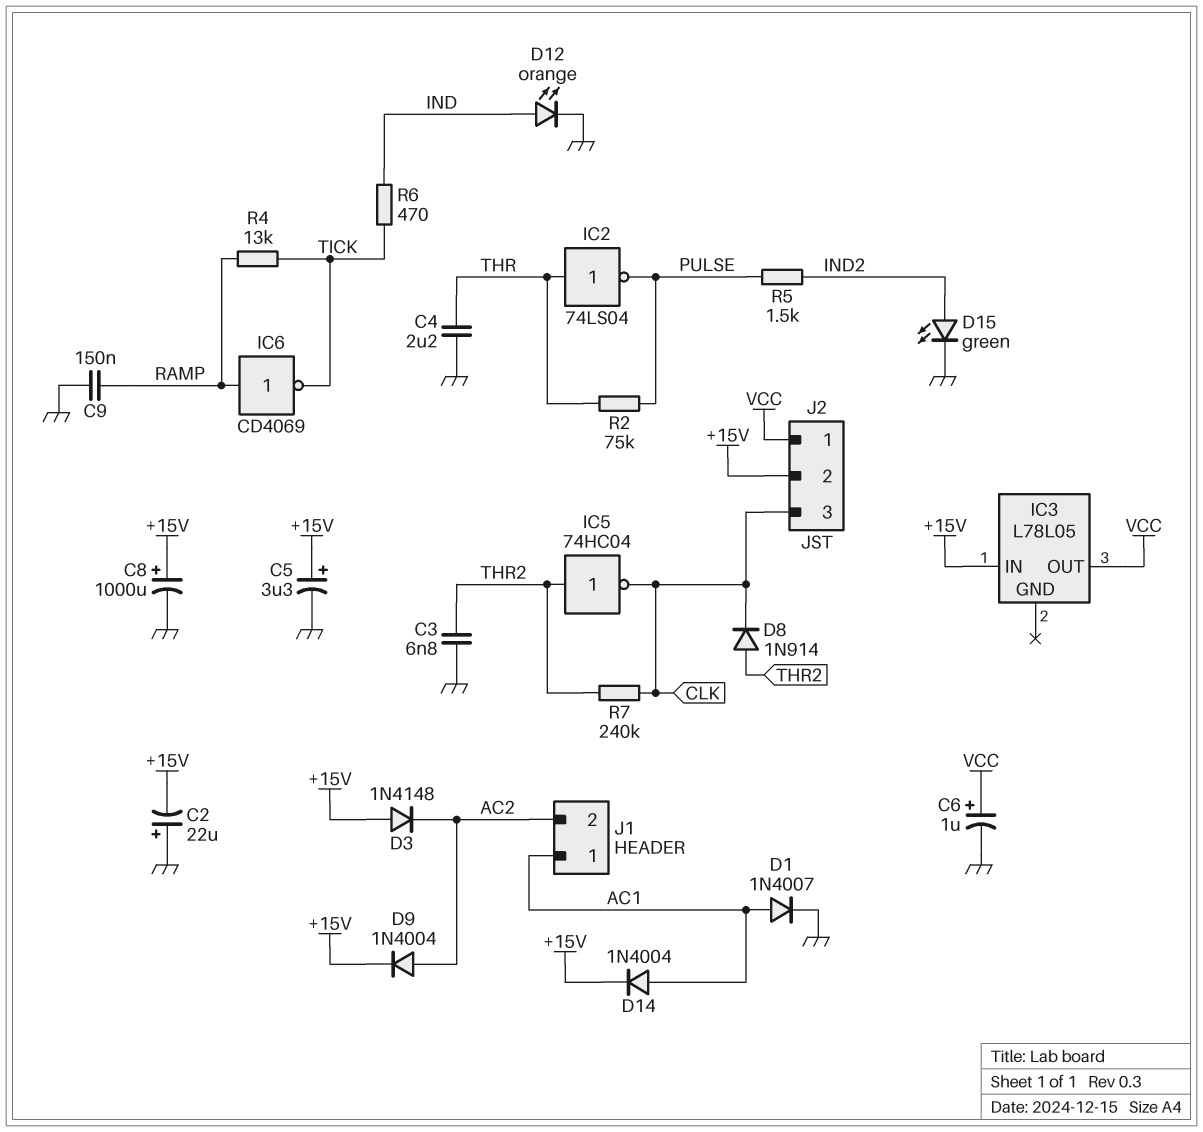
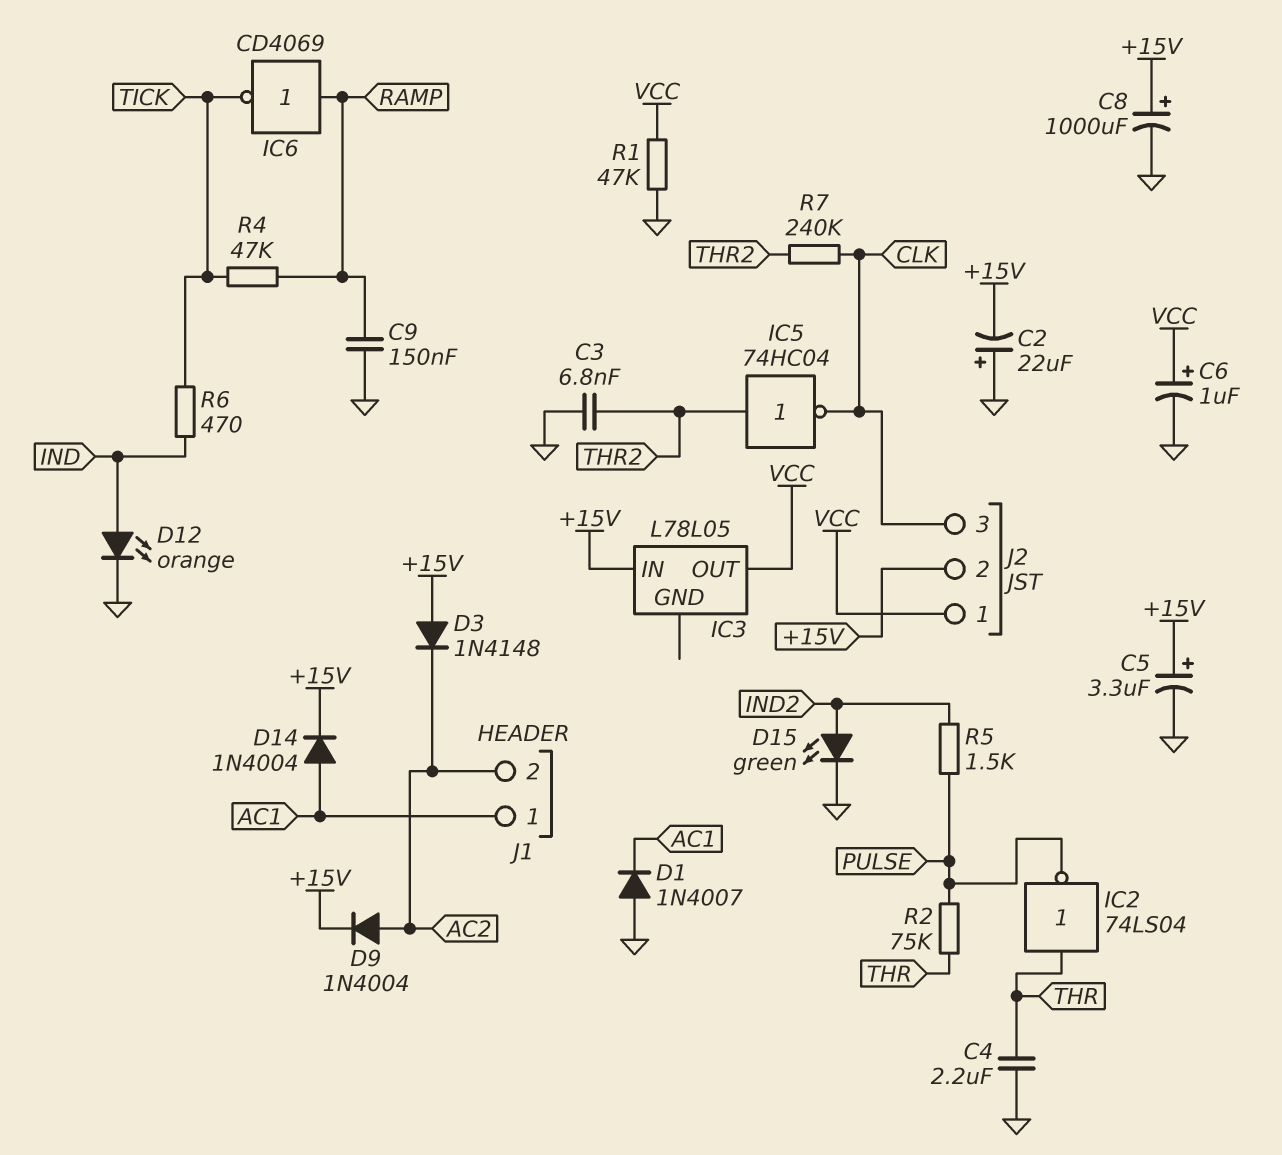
D1: diode 1N4007 (A AC1, K GND) -> diode 1N4007 (A GND, K AC1)
D8: diode 1N914 (A THR2, K CLK) -> none
R1: none -> 47k (GND, VCC)
R4: 13k (RAMP, TICK) -> 47k (RAMP, TICK)

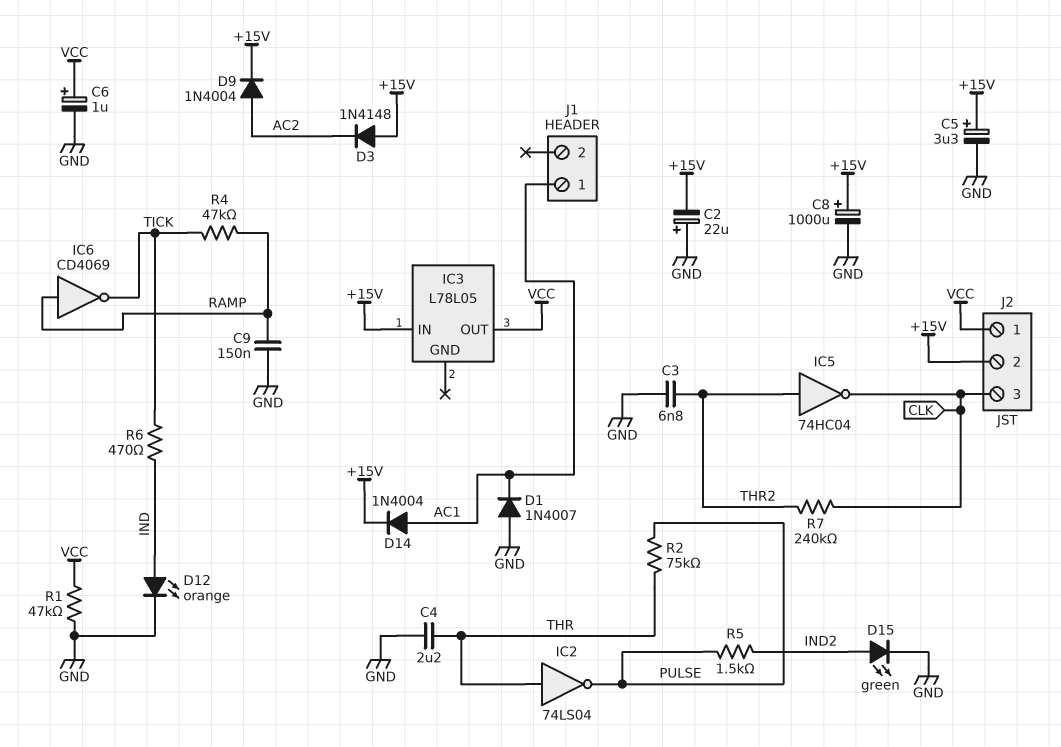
J1 pin 2: AC2 -> none

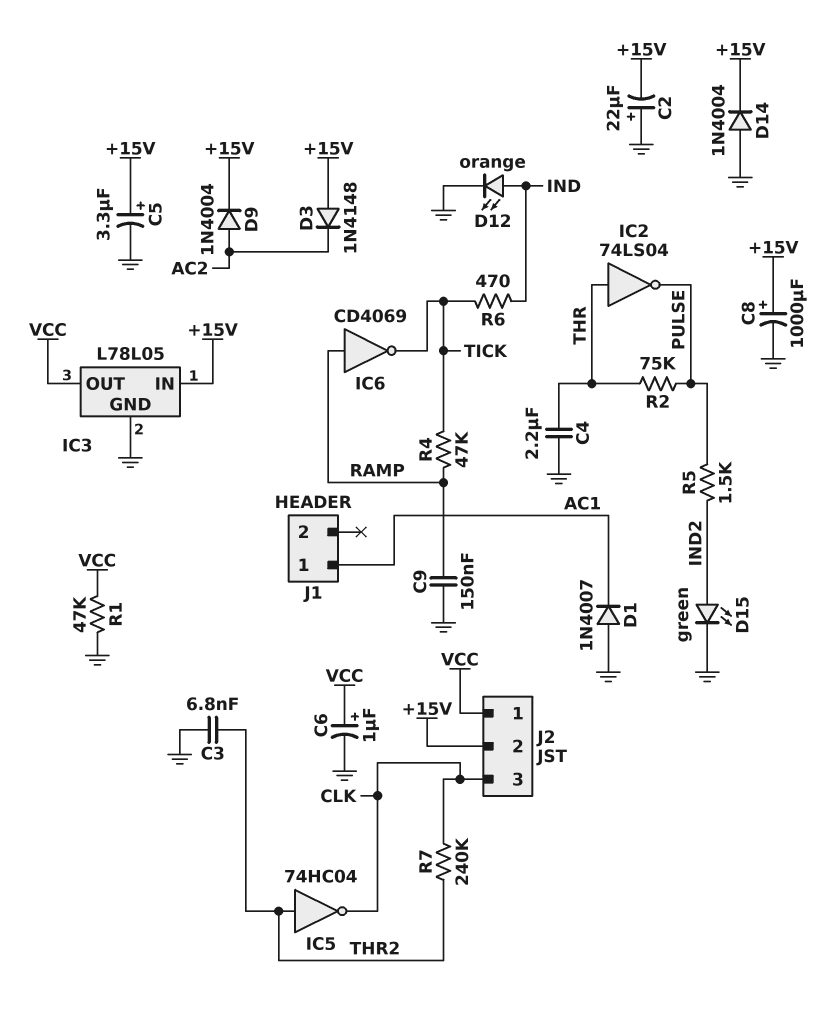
D14: diode 1N4004 (A AC1, K +15V) -> diode 1N4004 (A GND, K +15V)
IC3 pin GND: none -> GND

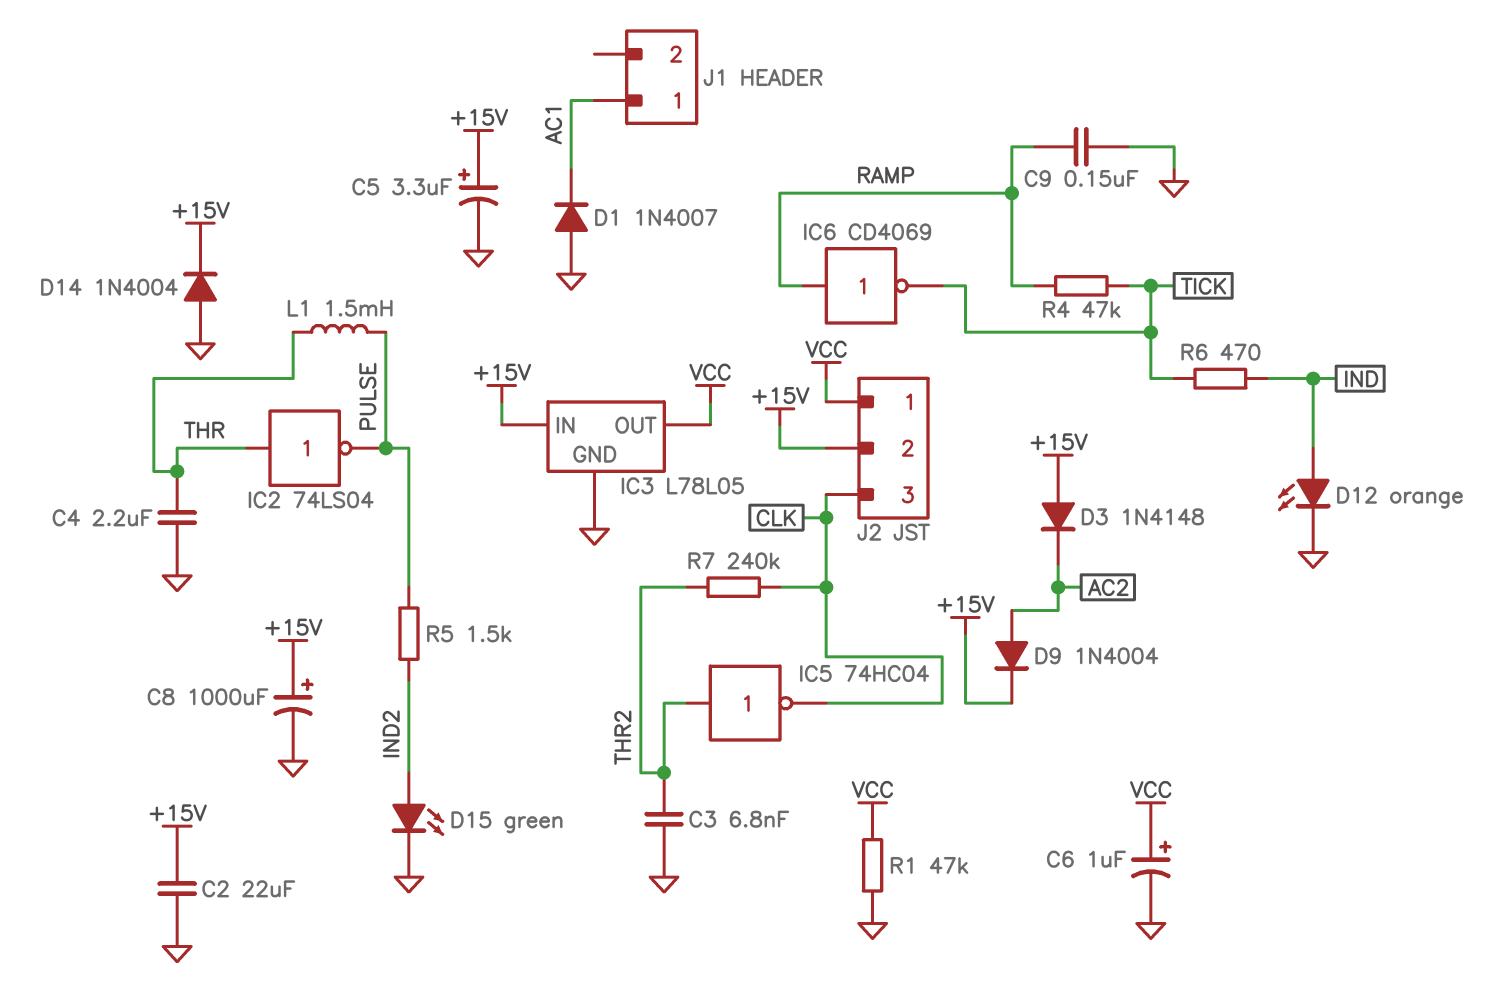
C2: 22uF (plus GND, minus +15V) -> 22uF (+15V, GND)
L1: none -> 1.5mH (PULSE, THR)
R2: 75k (PULSE, THR) -> none

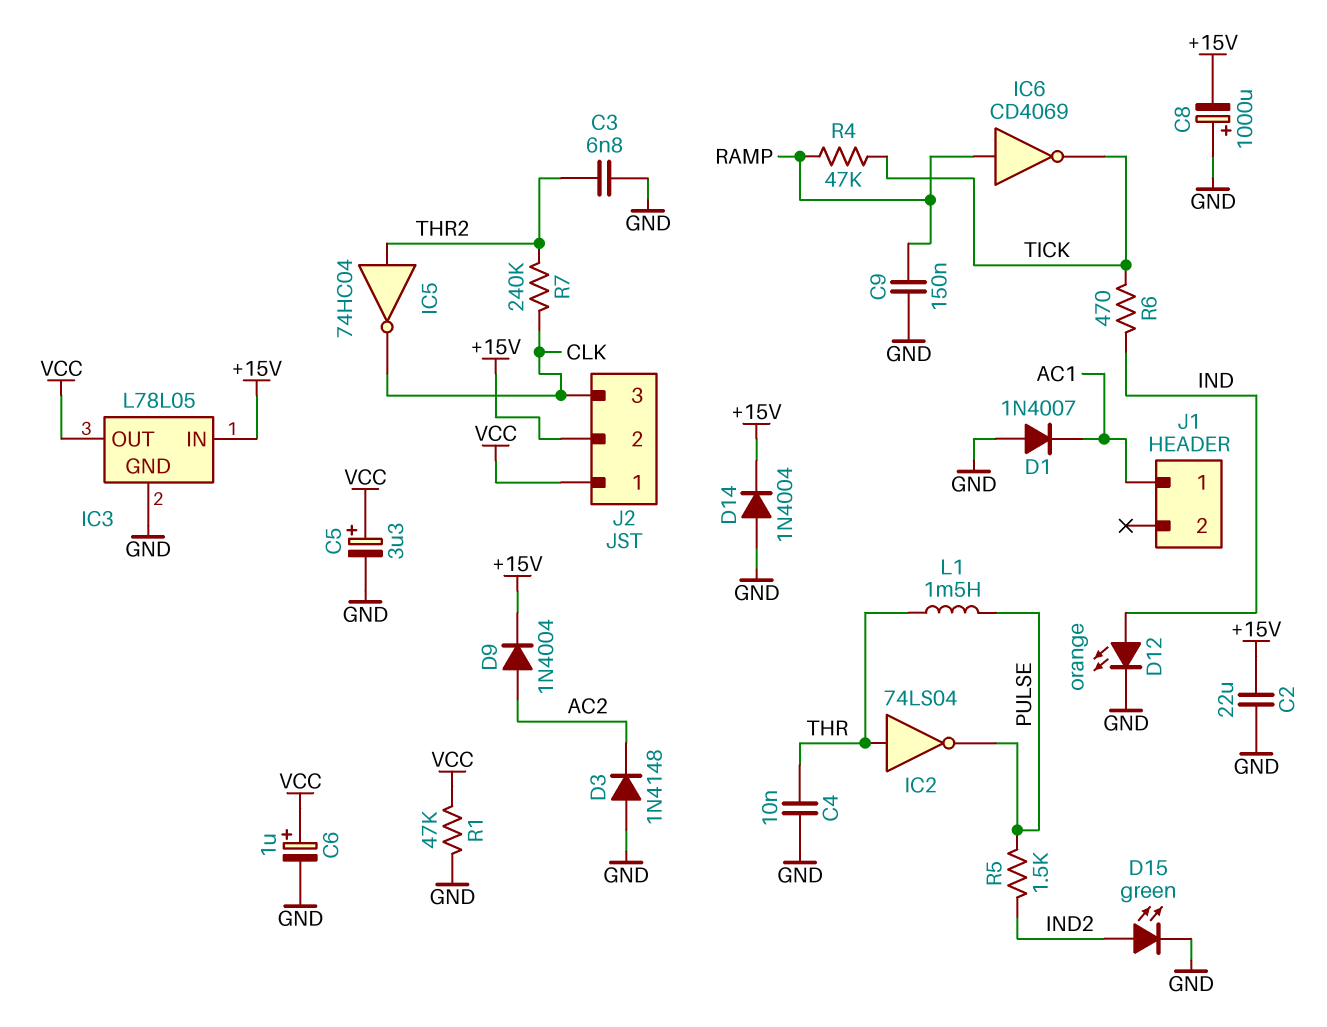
C4: 2.2uF (GND, THR) -> 10nF (GND, THR)
C5: 3.3uF (plus +15V, minus GND) -> 3.3uF (plus VCC, minus GND)
C8: 1000uF (plus +15V, minus GND) -> 1000uF (plus GND, minus +15V)
D3: diode 1N4148 (A +15V, K AC2) -> diode 1N4148 (A GND, K AC2)

